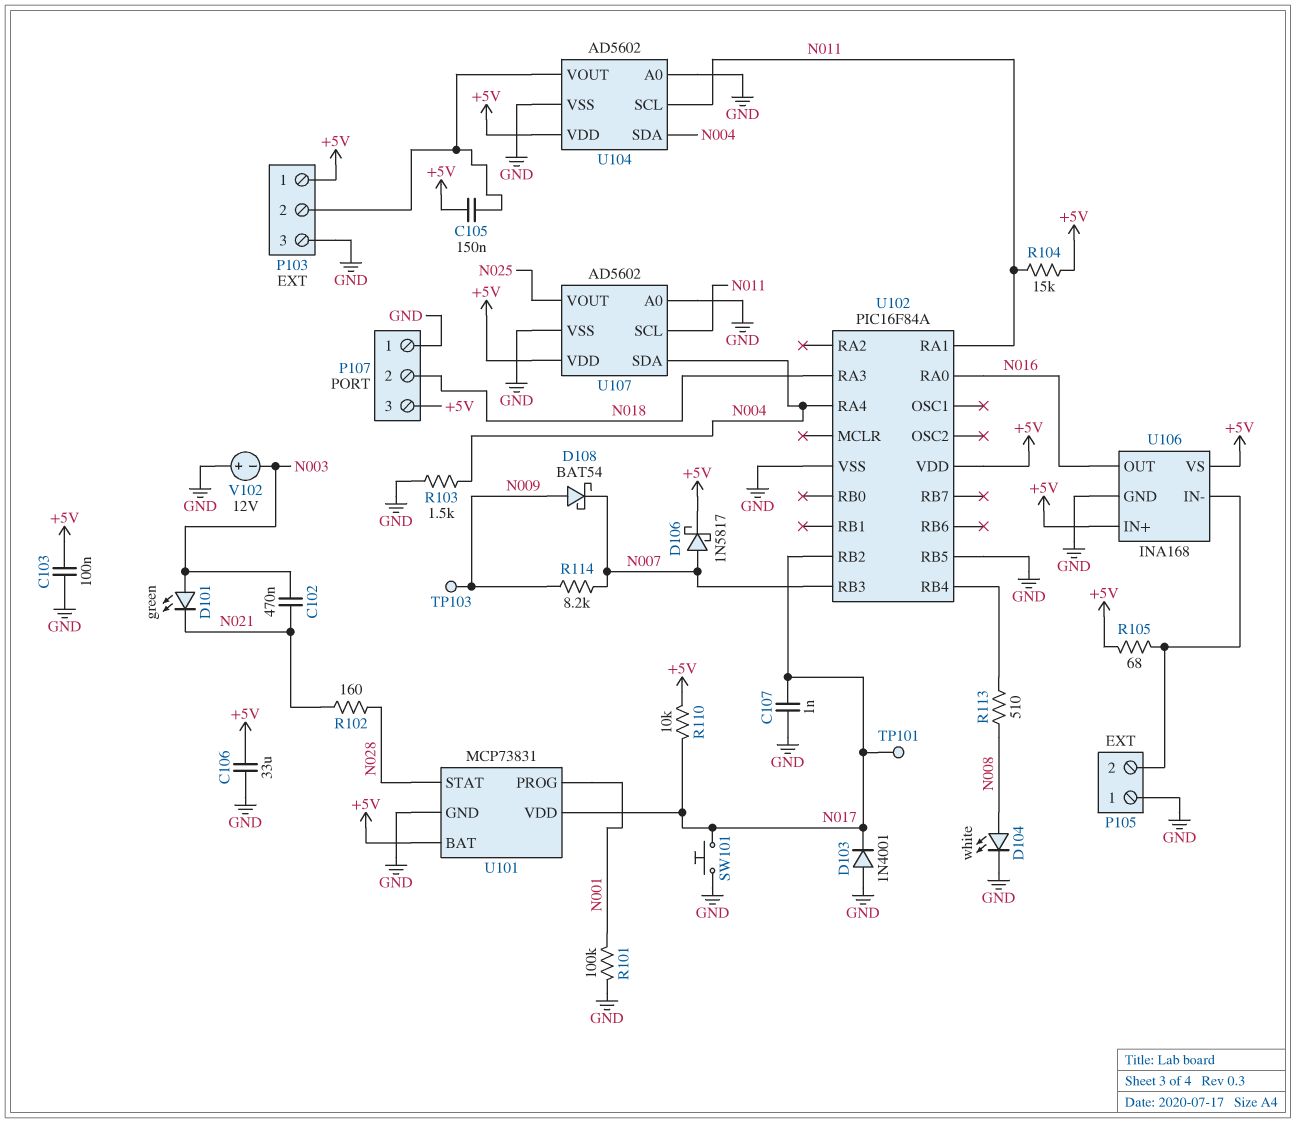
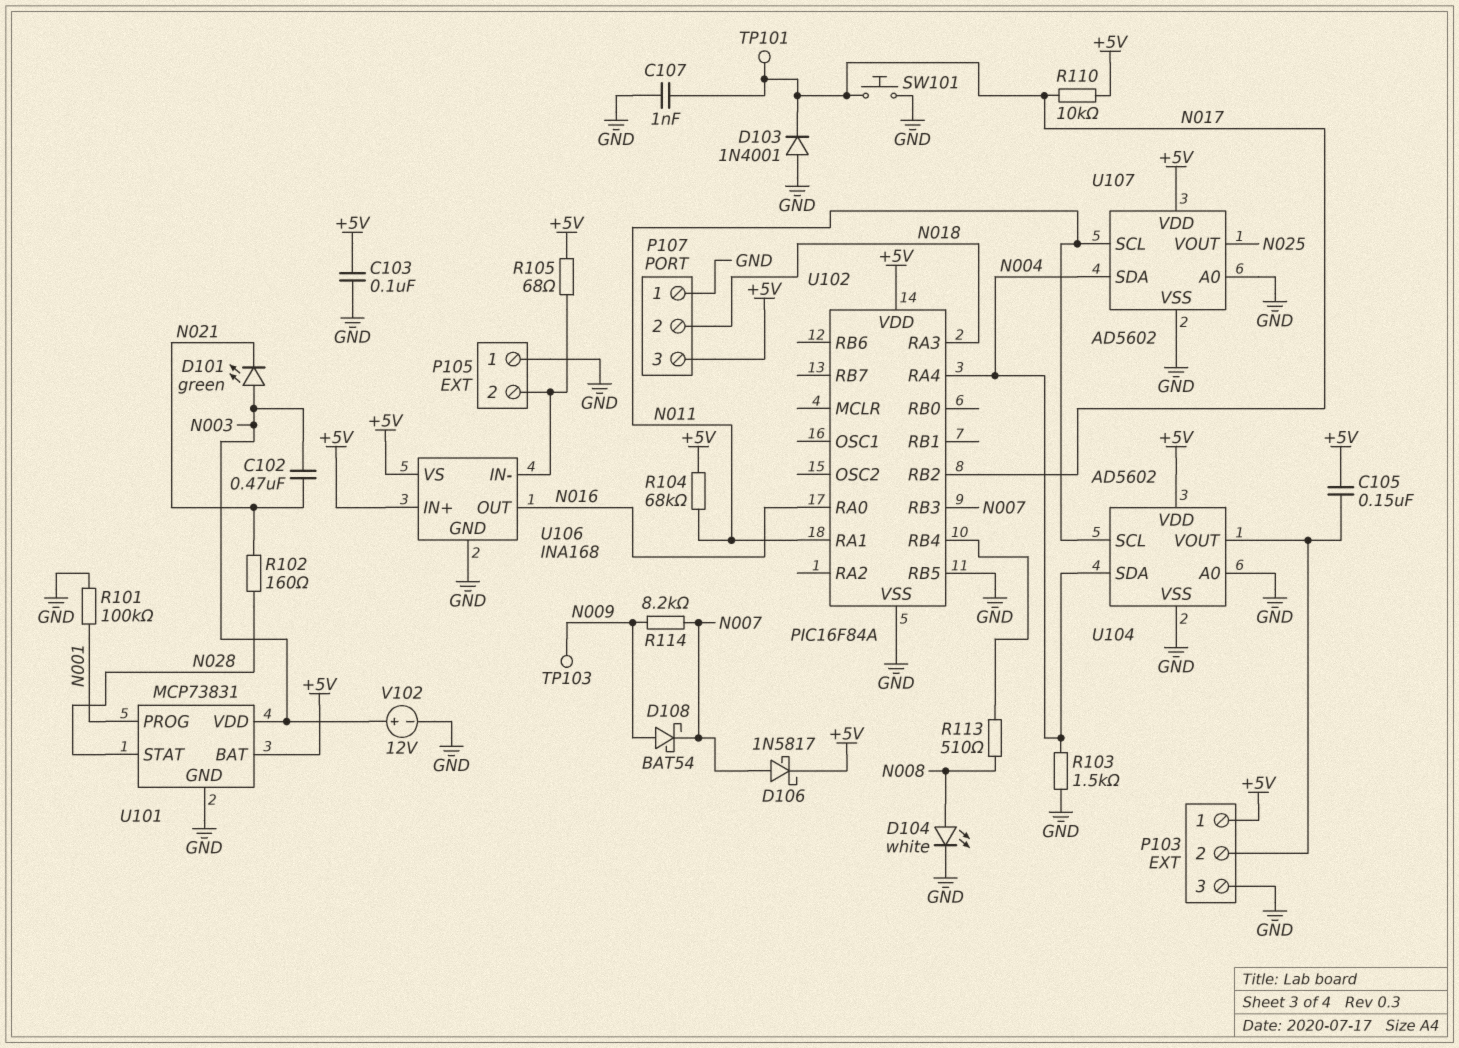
C106: 33uF (+5V, GND) -> none
R104: 15k (+5V, N011) -> 68k (+5V, N011)
U101 pin VDD: N017 -> N003
V102: 12V (plus GND, minus N003) -> 12V (plus N003, minus GND)

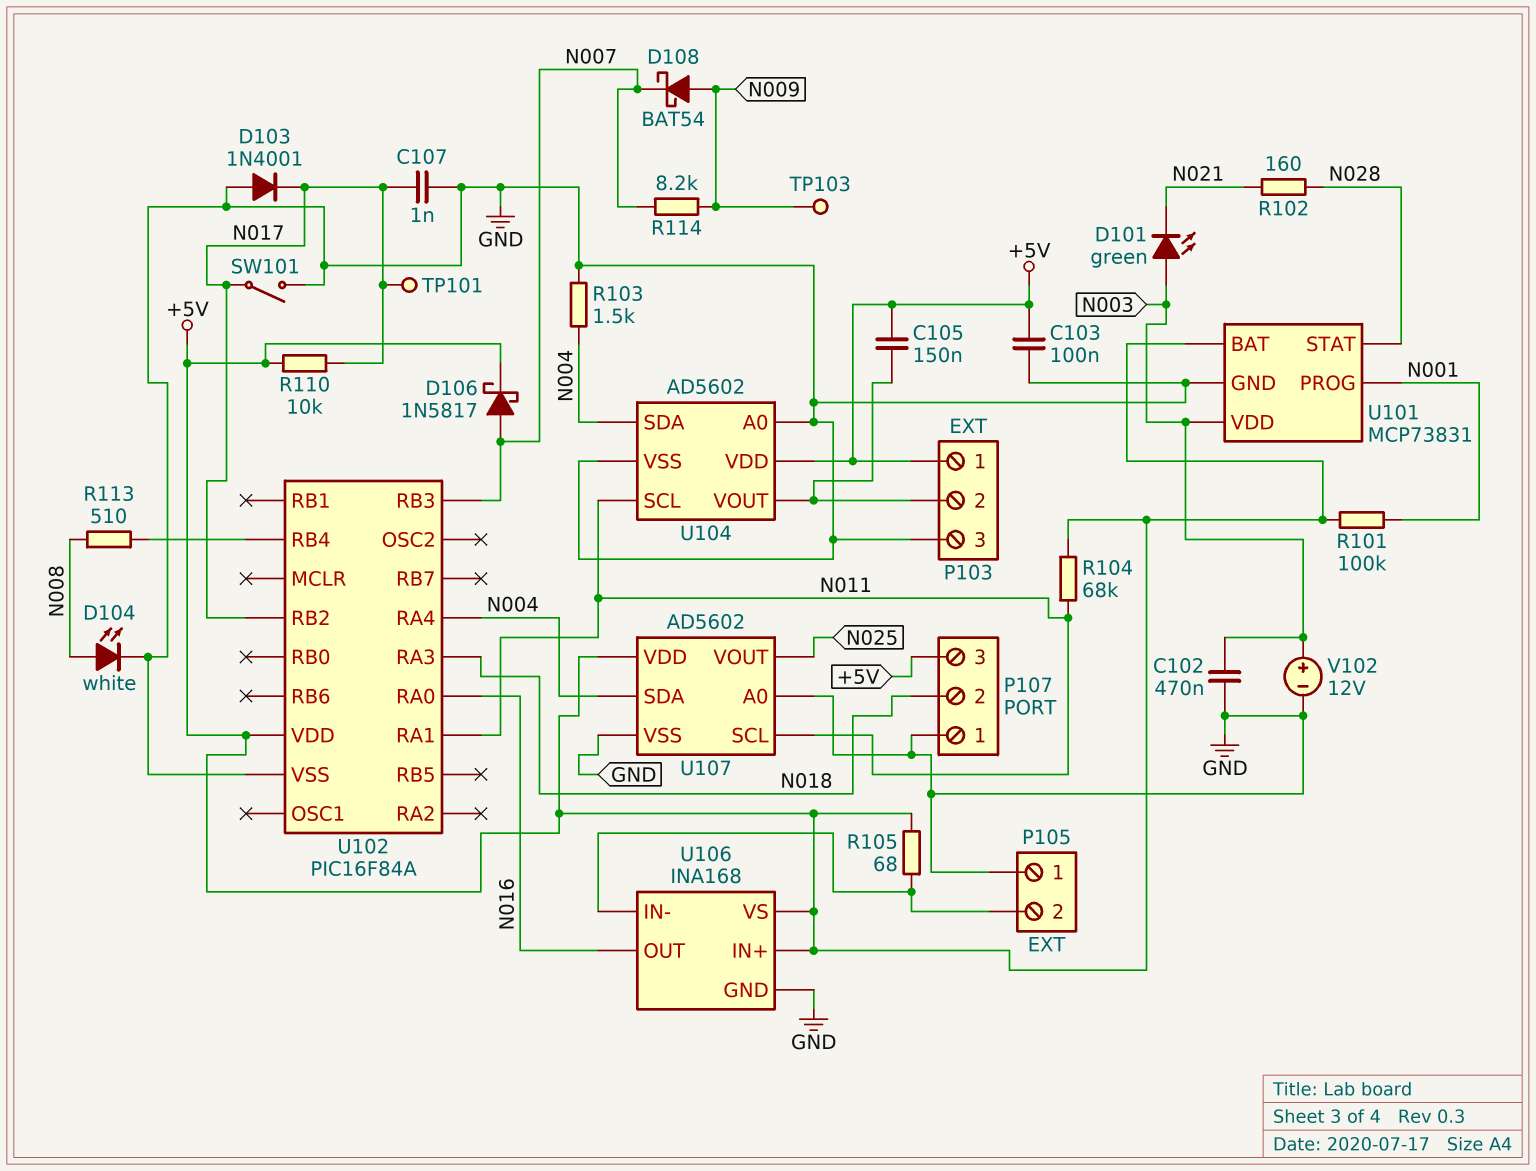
C102: 470nF (N003, N021) -> 470nF (GND, N003)
R101: 100k (GND, N001) -> 100k (+5V, N001)
SW101: button (GND, N017) -> switch (GND, N017)
U102 pin RB5: GND -> none

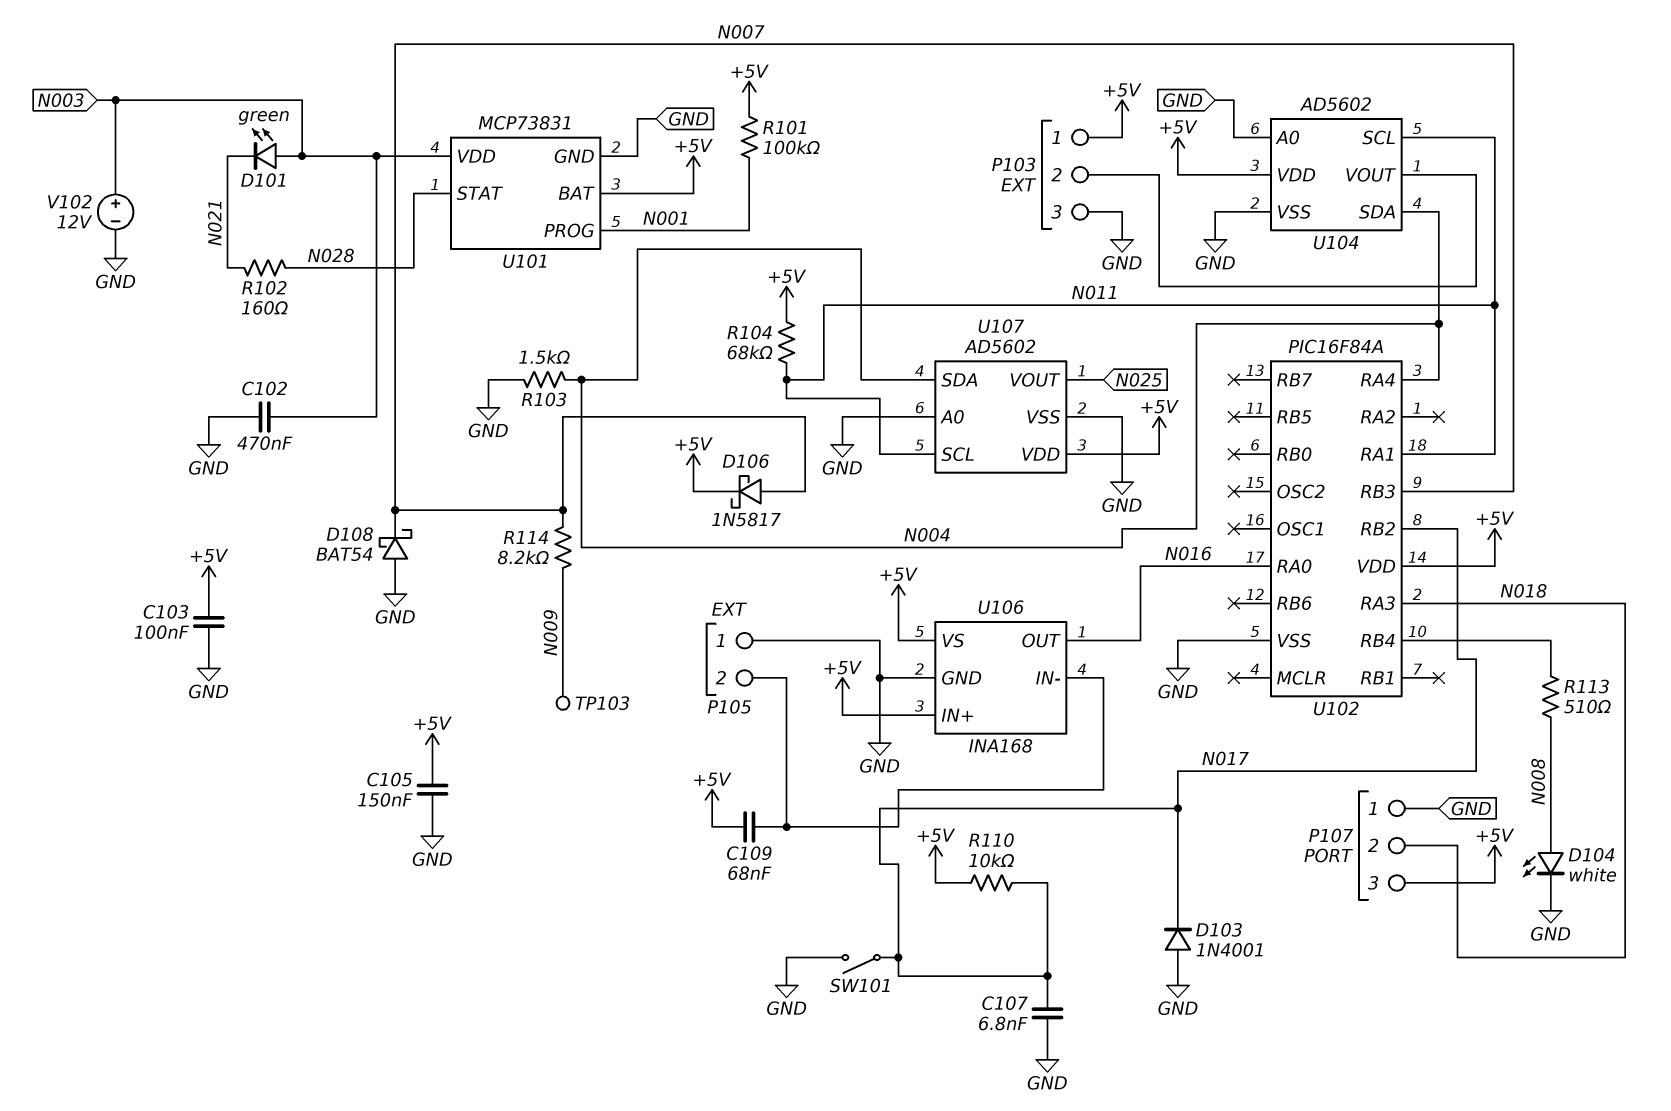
C105: 150nF (+5V, P103/2) -> 150nF (+5V, GND)
C107: 1nF (GND, N017) -> 6.8nF (GND, N017)
C109: none -> 68nF (+5V, P105/2)
D108: schottky BAT54 (A N009, K N007) -> schottky BAT54 (A GND, K N007)
R105: 68 (+5V, P105/2) -> none
TP101: test point (N017) -> none

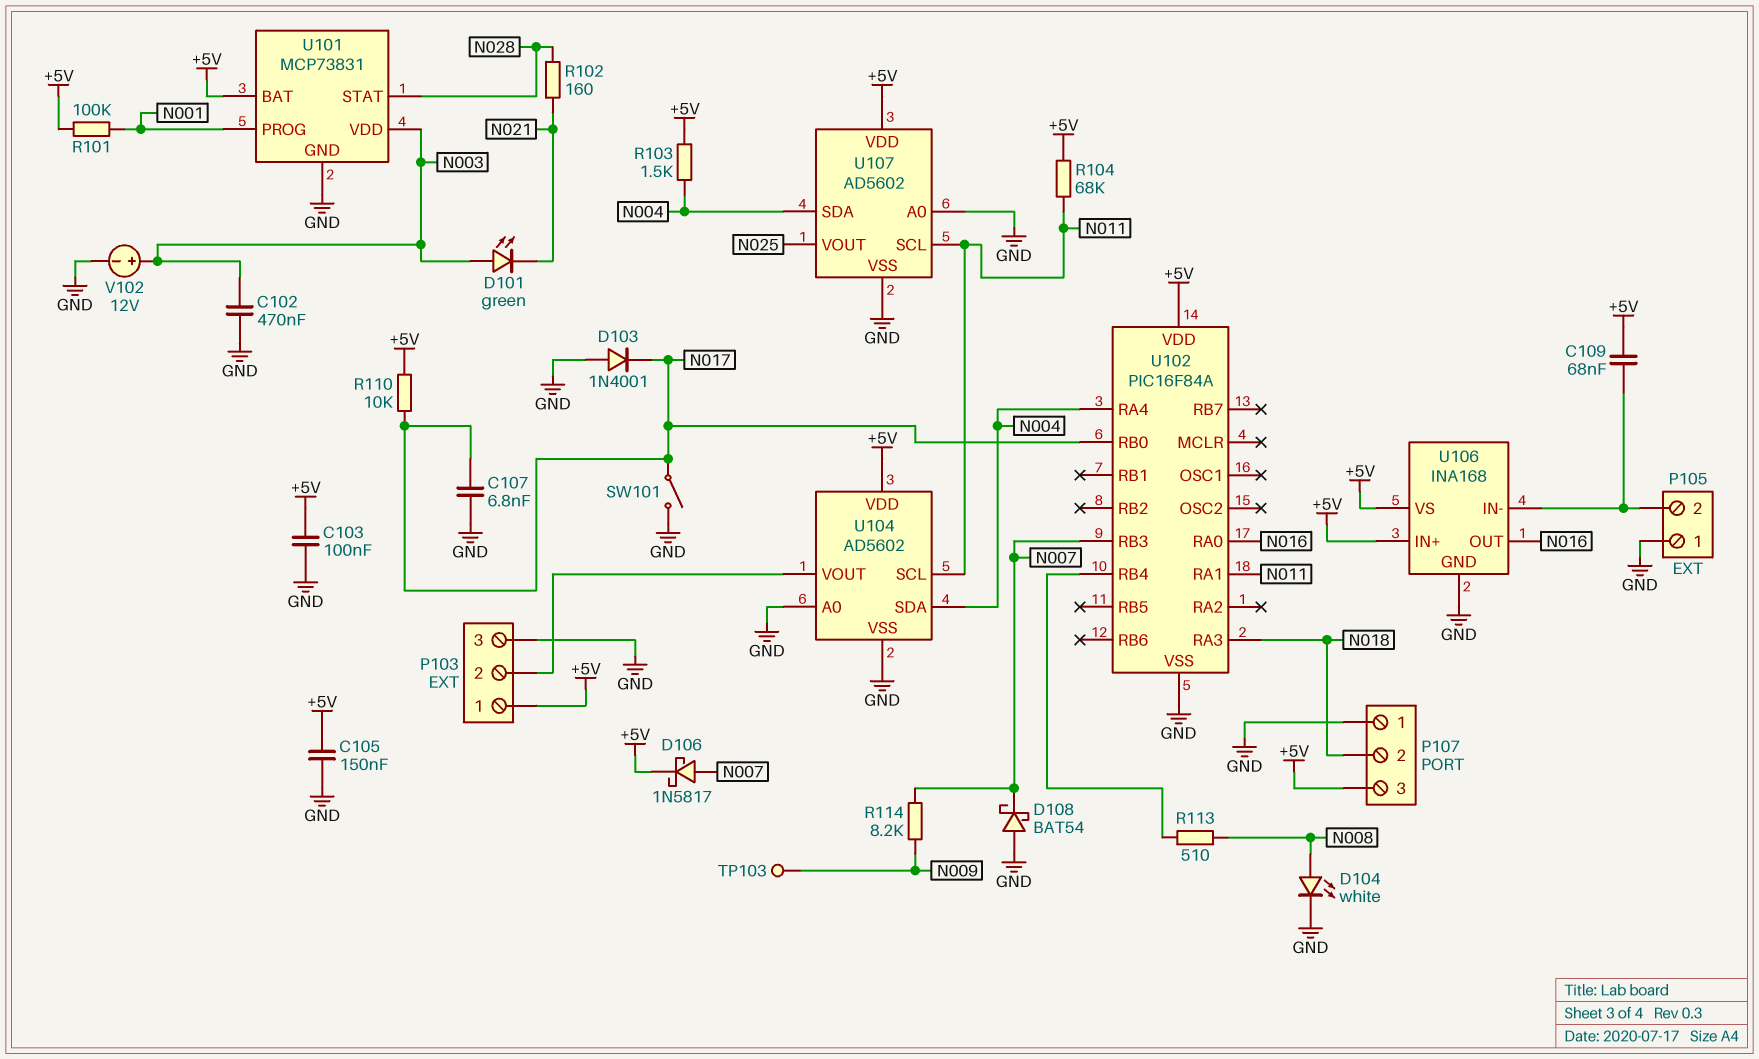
R103: 1.5k (GND, N004) -> 1.5k (+5V, N004)
U102 pin RB0: none -> N017
U102 pin RB2: N017 -> none

